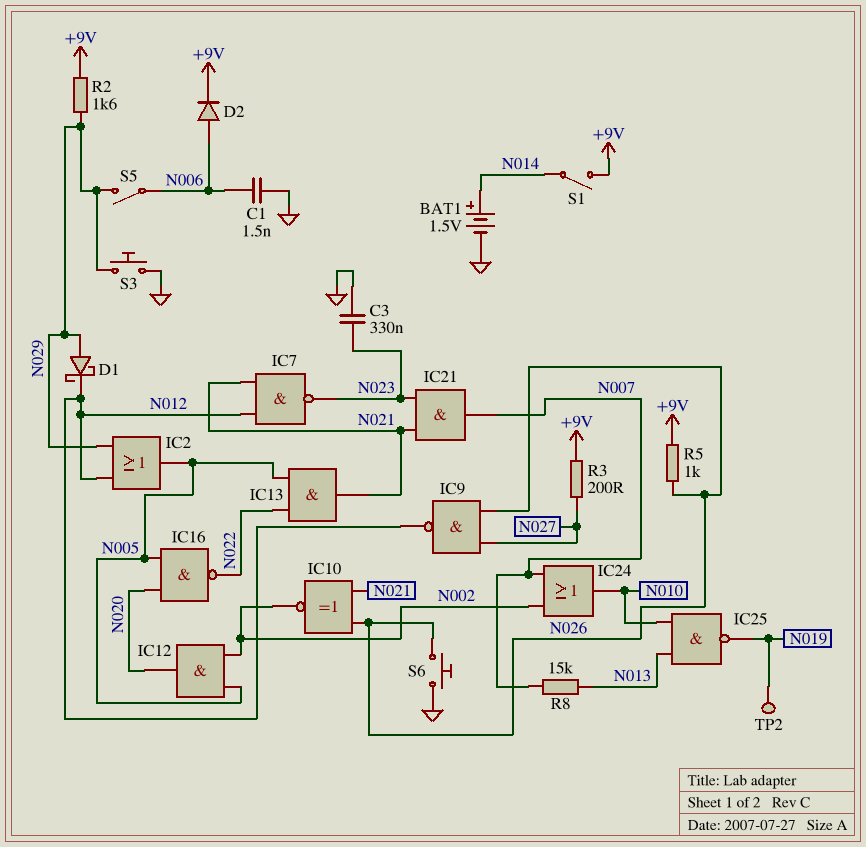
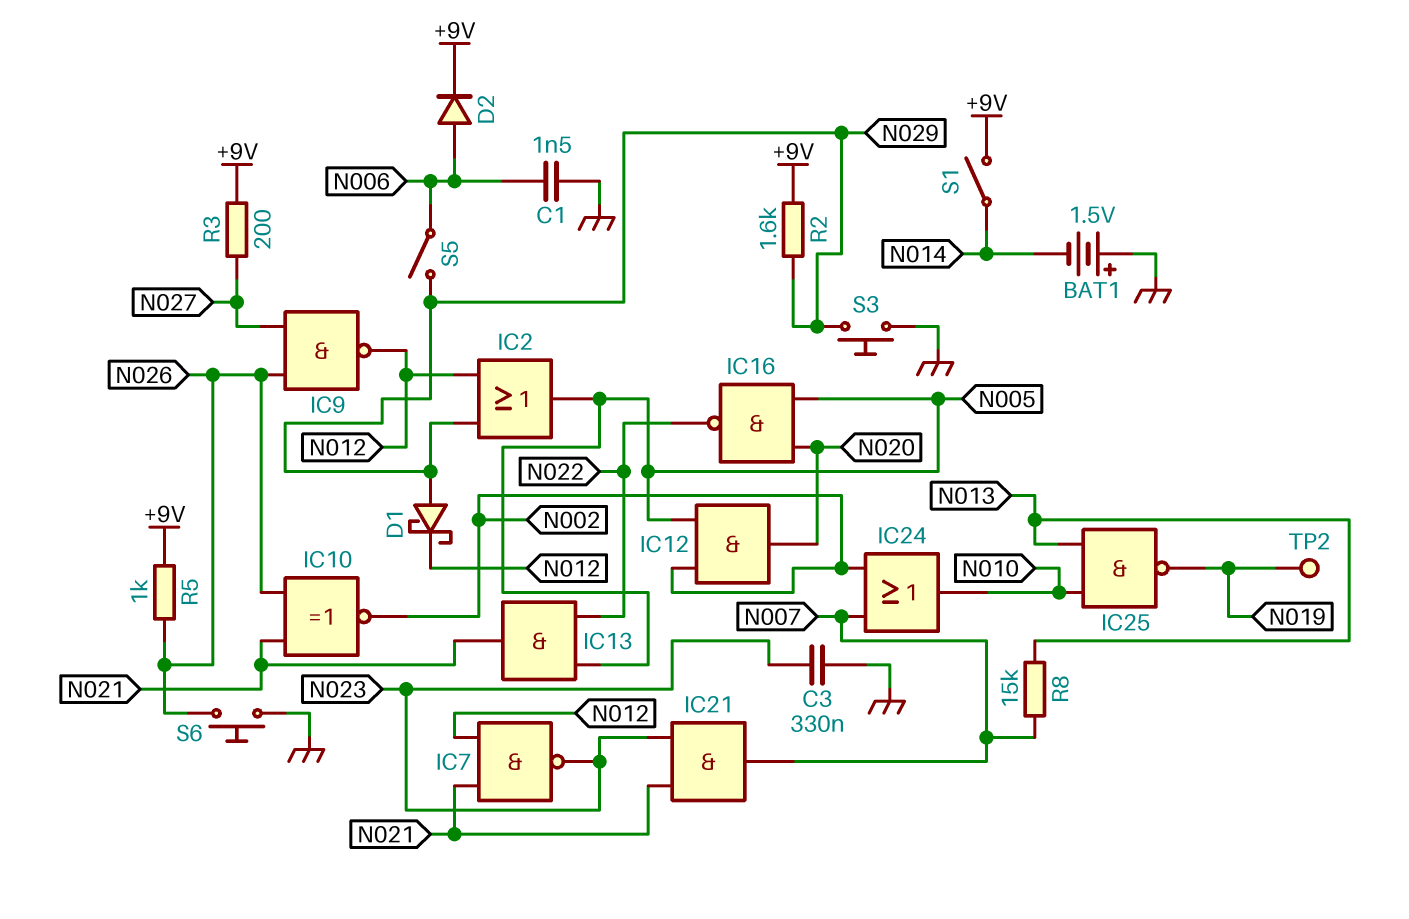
BAT1: 1.5V (plus N014, minus GND) -> 1.5V (plus GND, minus N014)

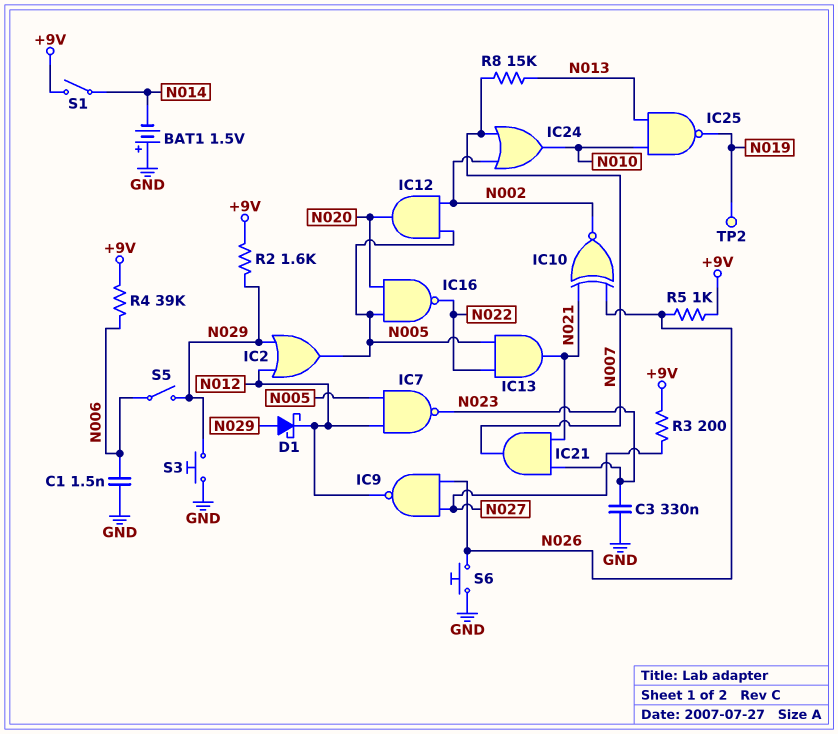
D2: diode (A N006, K +9V) -> none
IC7: NAND (in N012, in N021, out N023) -> NAND (in N005, in N012, out N023)
R4: none -> 39k (+9V, N006)

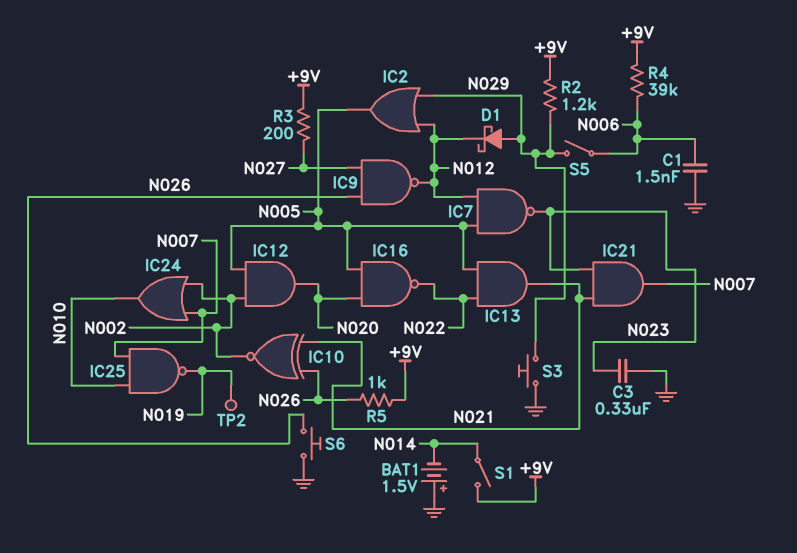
IC25: NAND (in N010, in N013, out N019) -> NAND (in N007, in N010, out N019)
R2: 1.6k (+9V, N029) -> 1.2k (+9V, N029)
R8: 15k (N007, N013) -> none

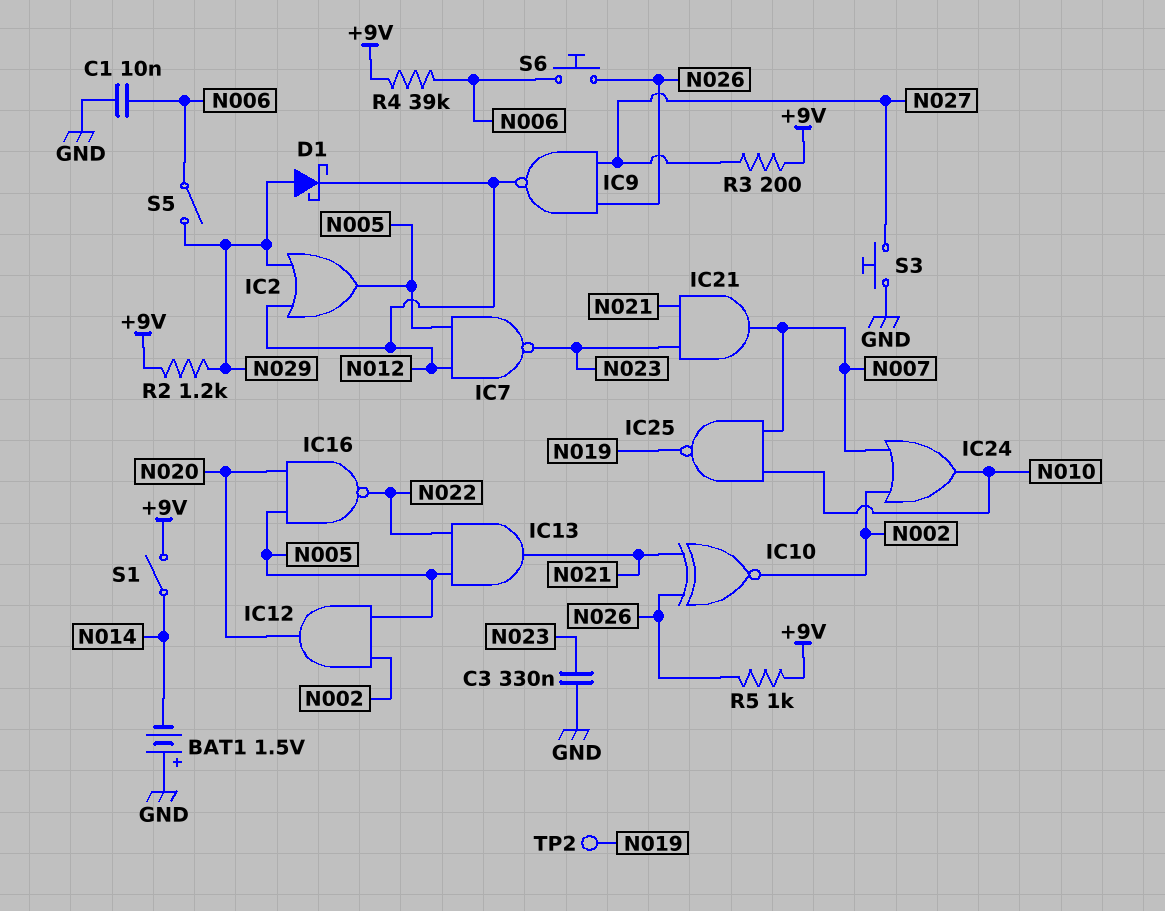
C1: 1.5nF (GND, N006) -> 10nF (GND, N006)
S3: button (GND, N029) -> button (GND, N027)
S6: button (GND, N026) -> button (N006, N026)

